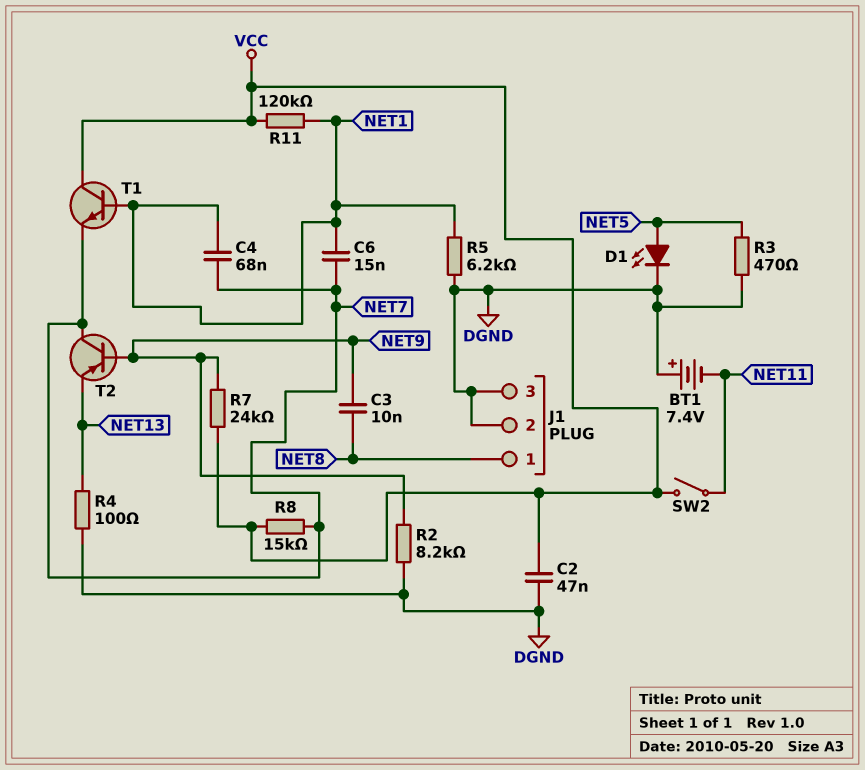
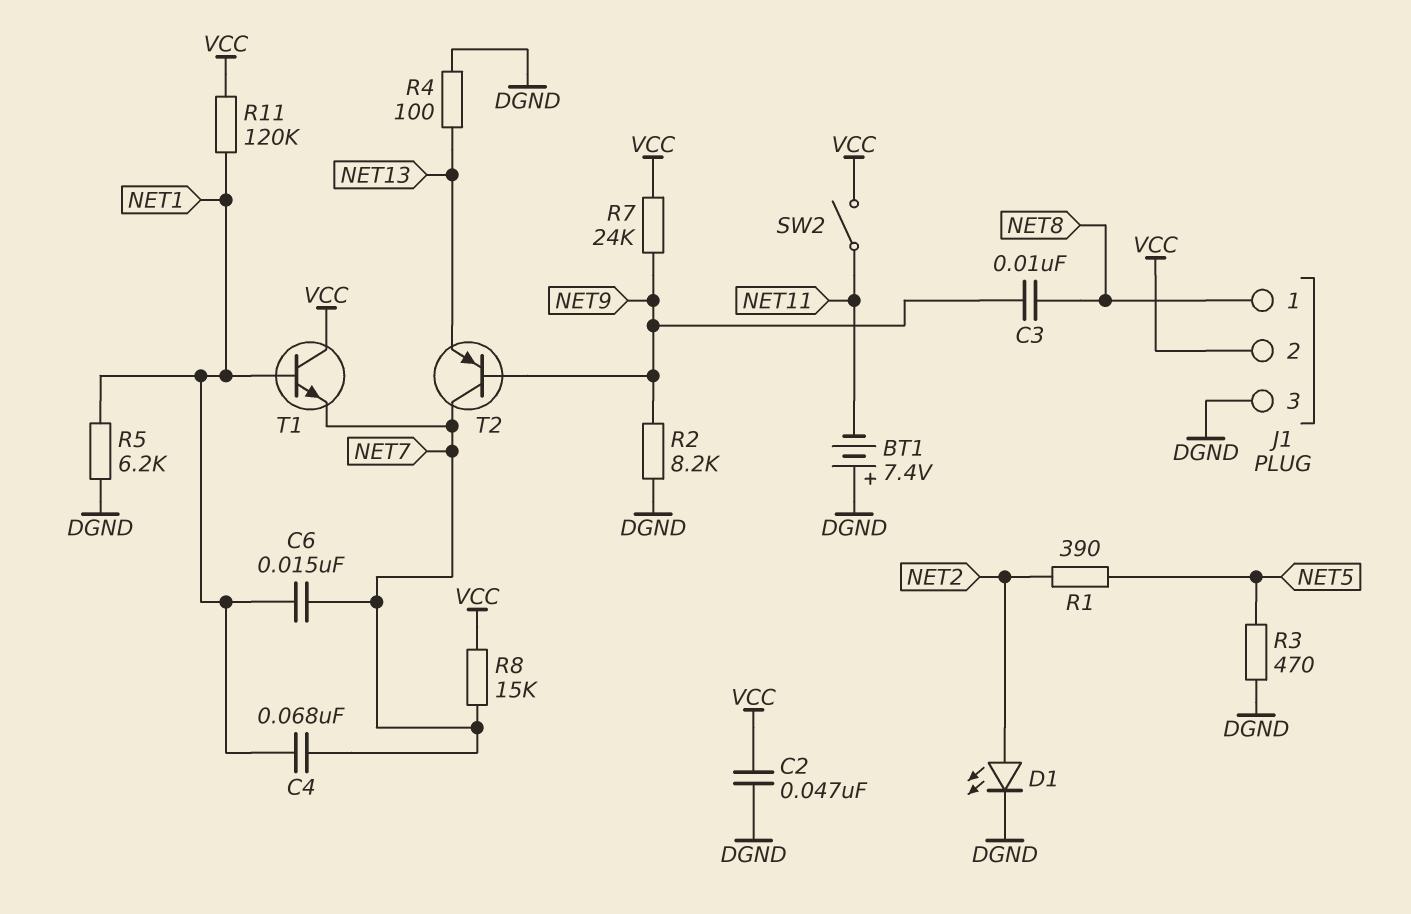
D1: LED (A NET5, K DGND) -> LED (A NET2, K DGND)
J1 pin 2: DGND -> VCC
R1: none -> 390 (NET2, NET5)

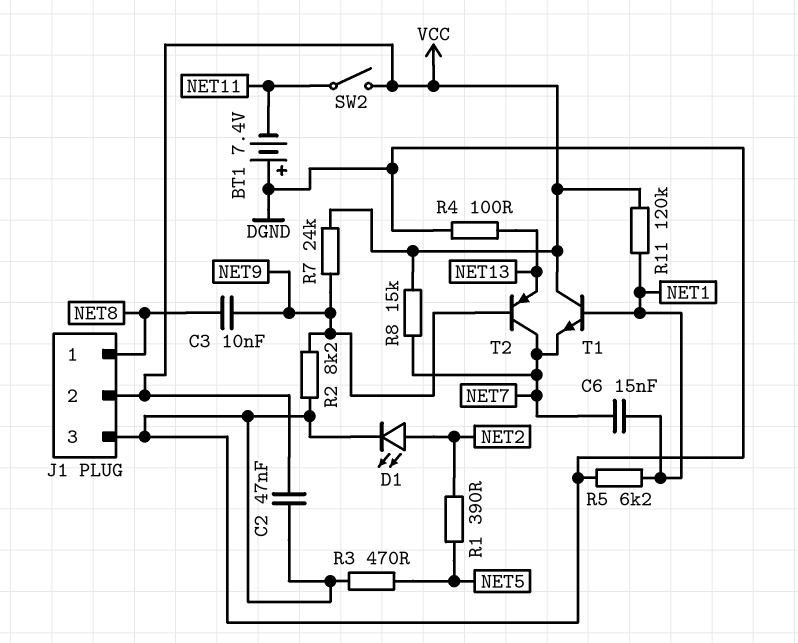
C4: 68nF (NET1, NET7) -> none

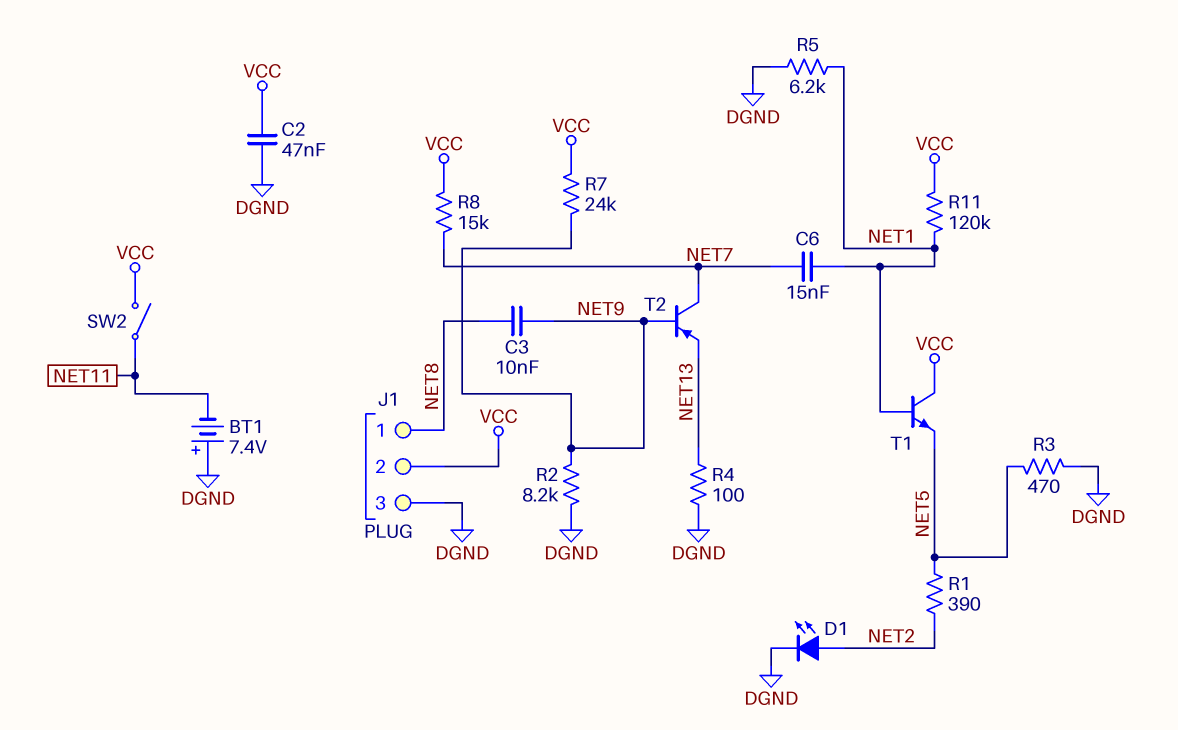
T1: NPN (B NET1, C VCC, E NET7) -> NPN (B NET1, C VCC, E NET5)

